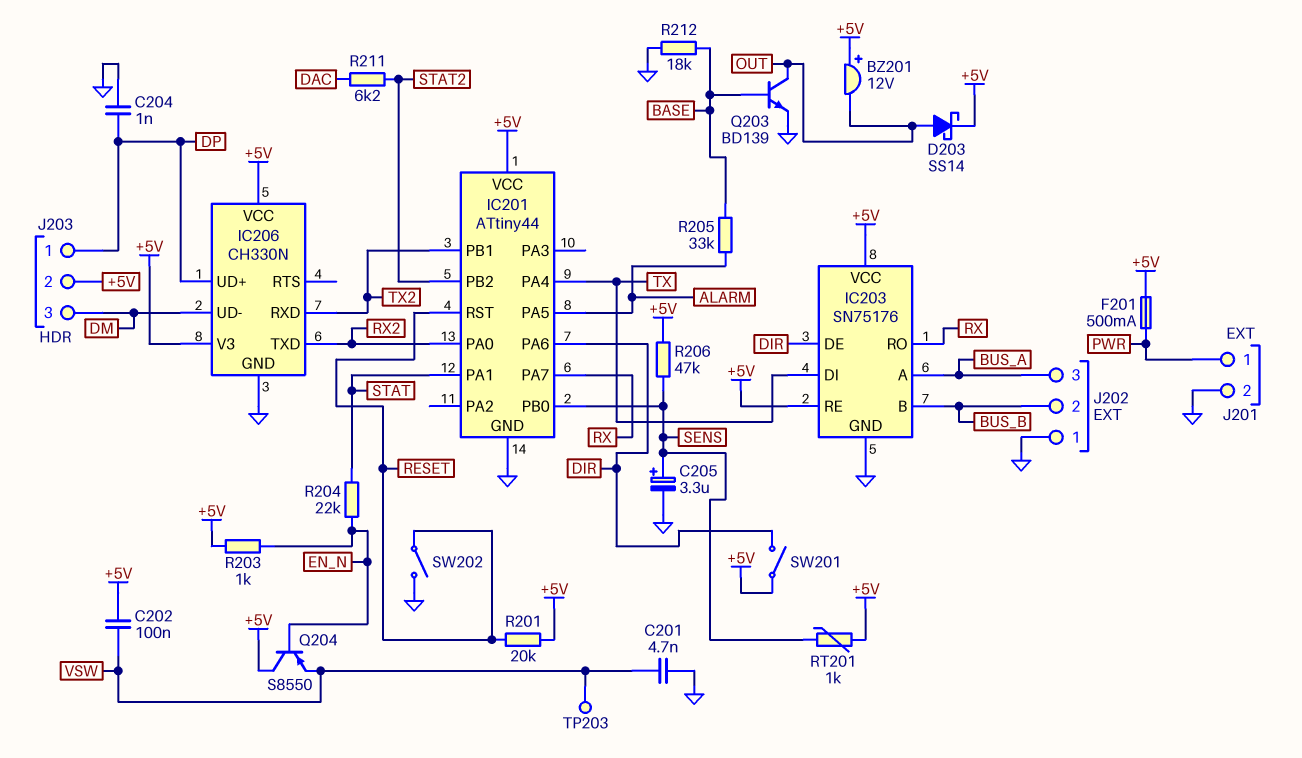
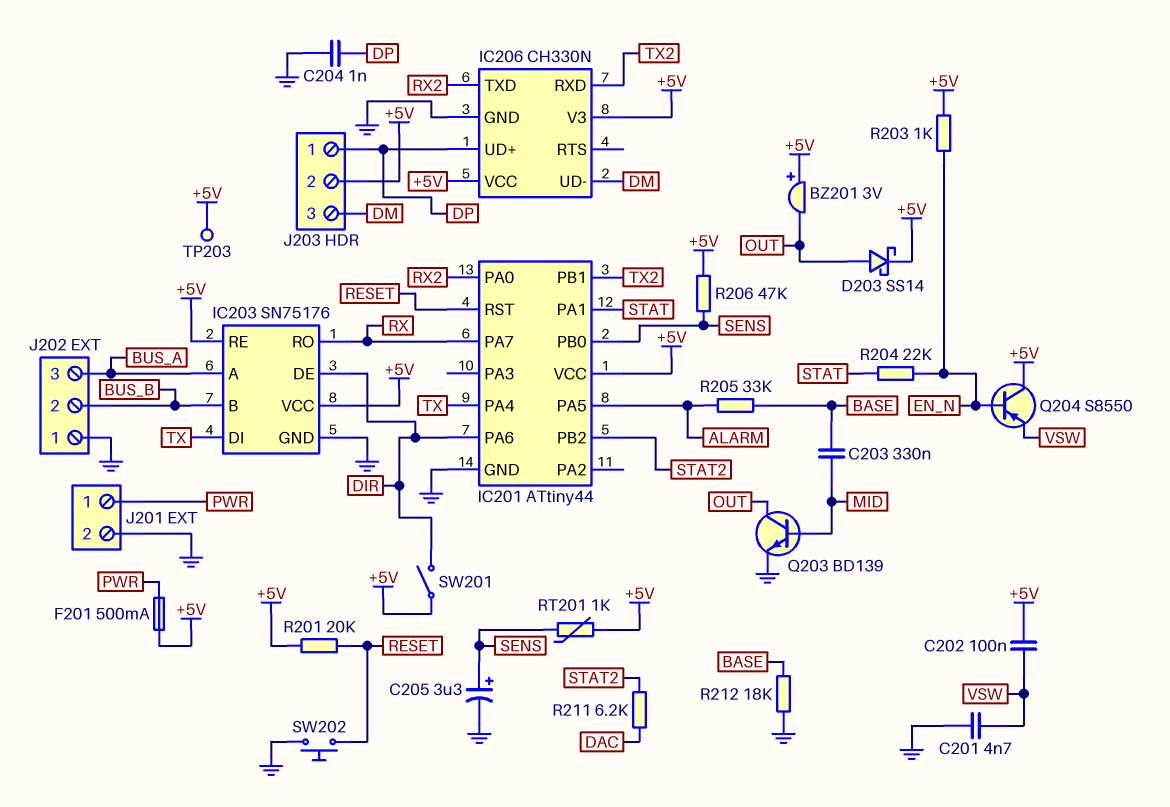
BZ201: buzzer 12V (plus +5V, minus OUT) -> buzzer 3V (plus +5V, minus OUT)
C203: none -> 330nF (BASE, MID)
Q203: NPN BD139 (B BASE, C OUT, E GND) -> NPN BD139 (B MID, C OUT, E GND)
SW202: switch (GND, RESET) -> button (GND, RESET)
TP203: test point (VSW) -> test point (+5V)

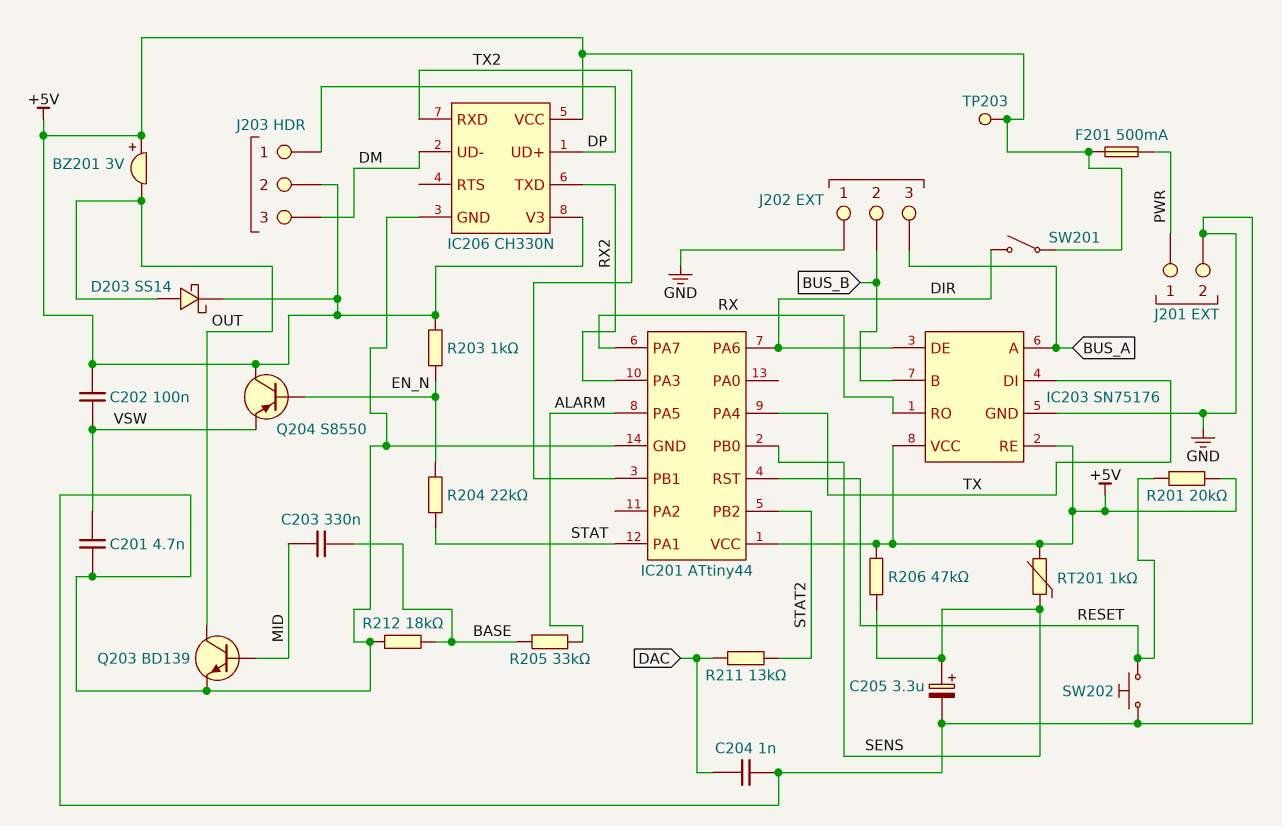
C204: 1nF (DP, GND) -> 1nF (DAC, GND)
IC201 pin PA0: RX2 -> none
IC201 pin PA3: none -> RX2
R211: 6.2k (DAC, STAT2) -> 13k (DAC, STAT2)

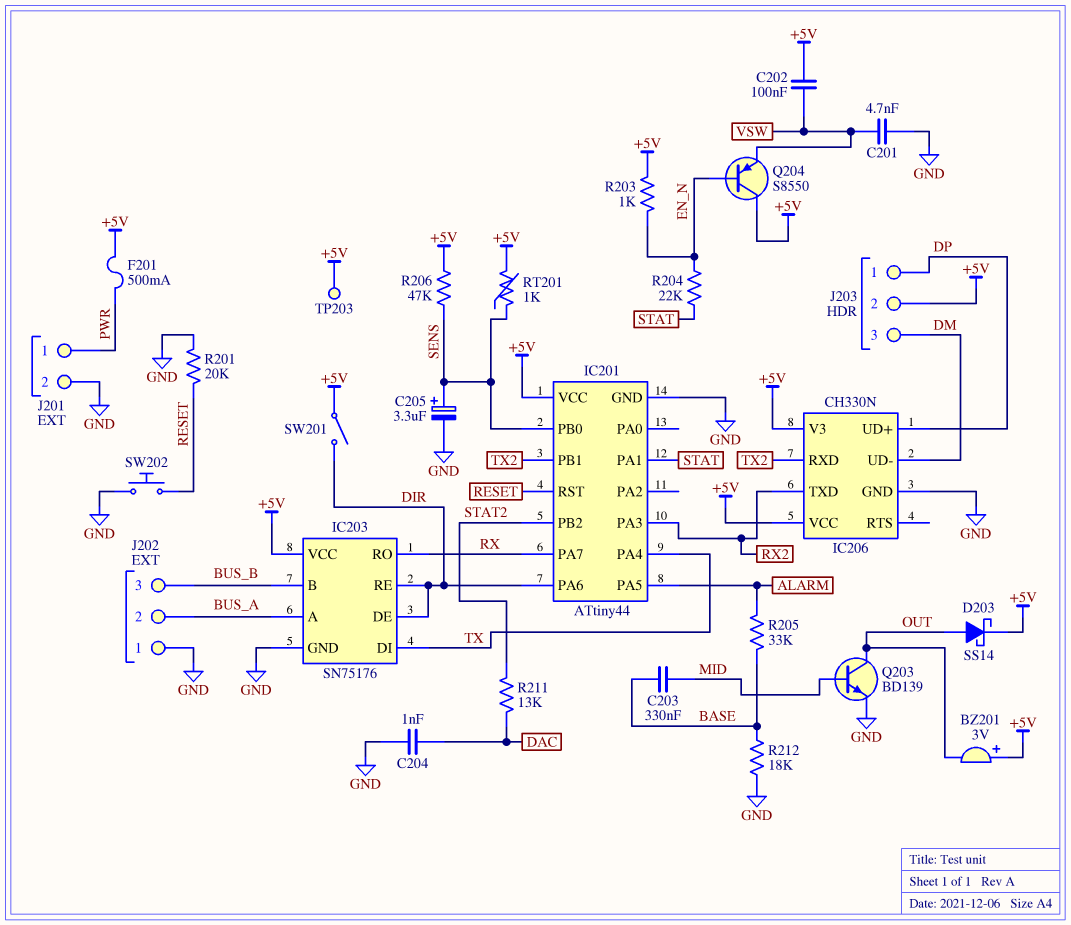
IC203 pin RE: +5V -> DIR
J202 pin 2: BUS_B -> BUS_A
J202 pin 3: BUS_A -> BUS_B
R201: 20k (+5V, RESET) -> 20k (GND, RESET)

